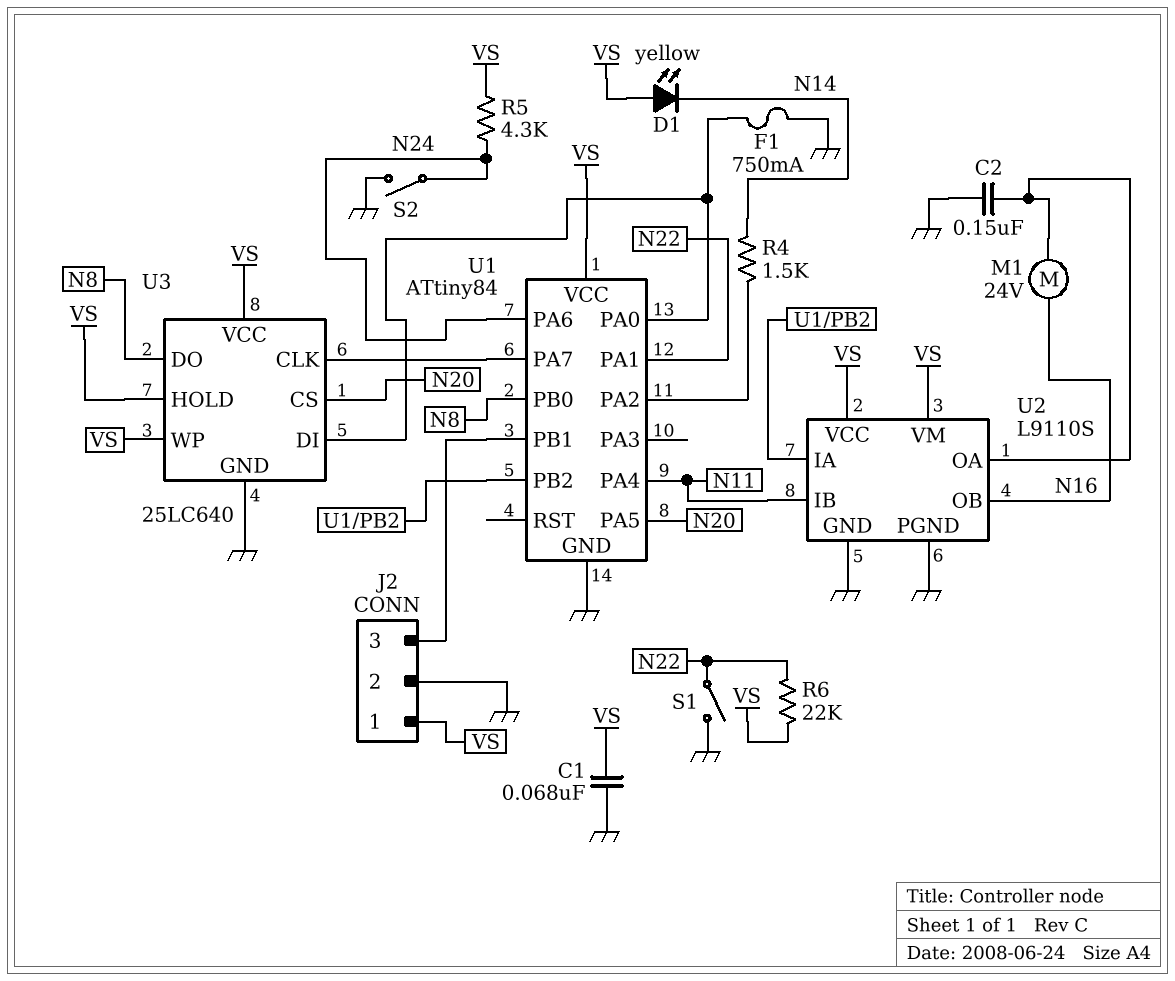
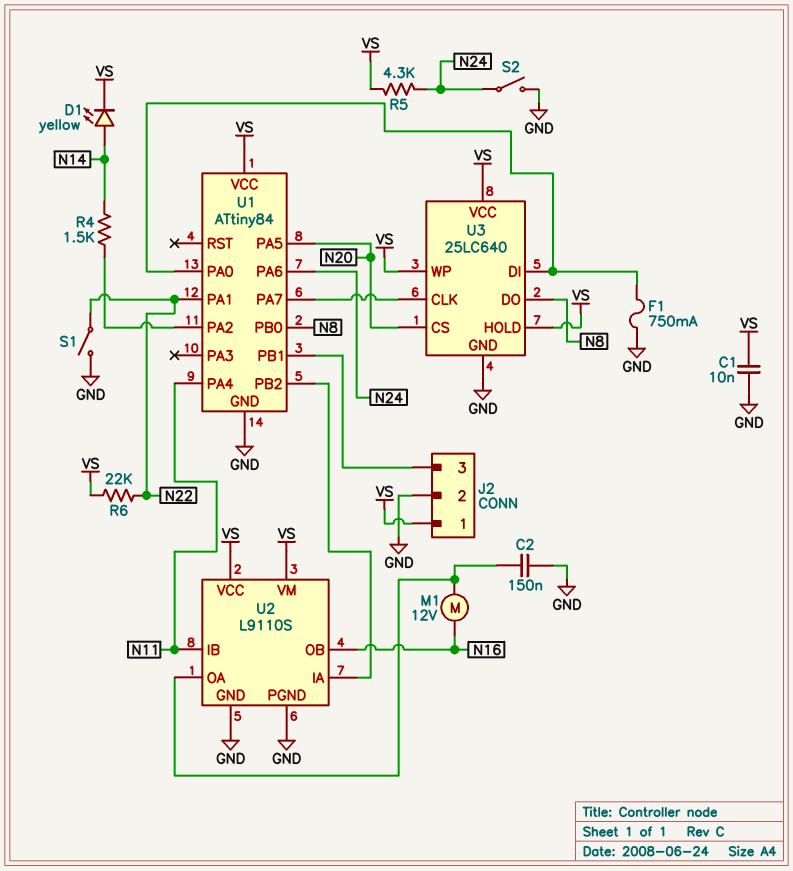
C1: 68nF (GND, VS) -> 10nF (GND, VS)
D1: LED yellow (A VS, K N14) -> LED yellow (A N14, K VS)
M1: motor 24V (N16, U2/OA) -> motor 12V (N16, U2/OA)

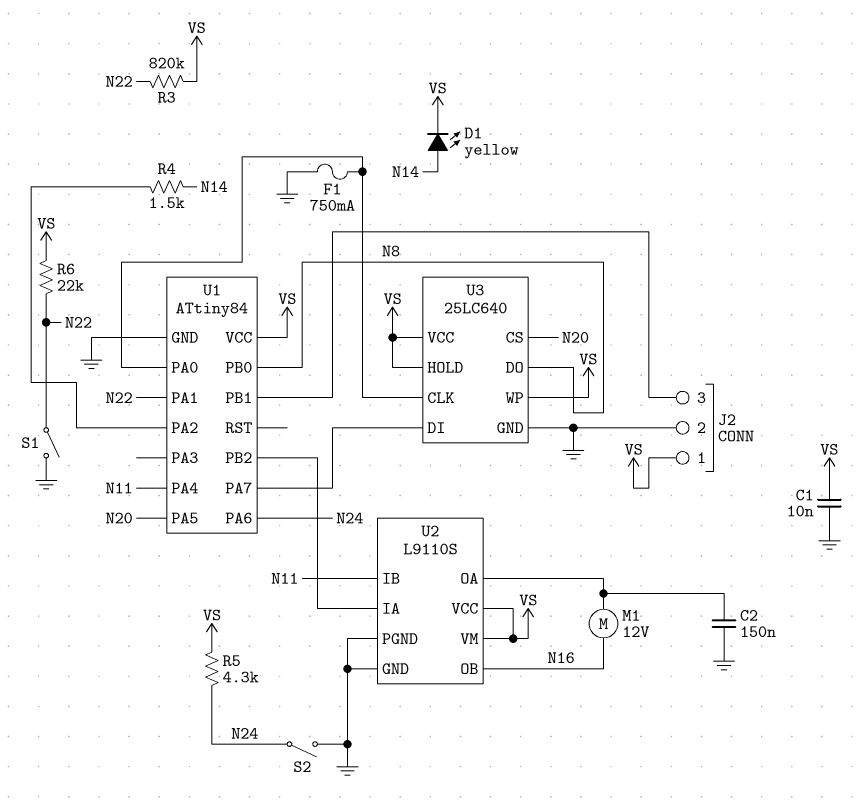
R3: none -> 820k (N22, VS)
U3 pin CLK: U1/PA7 -> U1/PA0
U3 pin DI: U1/PA0 -> U1/PA7

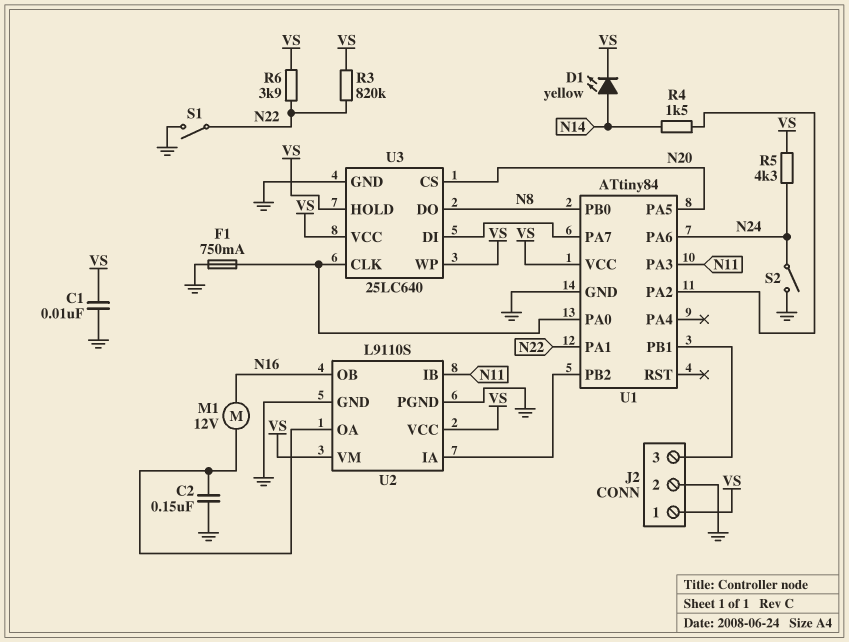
R6: 22k (N22, VS) -> 3.9k (N22, VS)
U1 pin PA3: none -> N11
U1 pin PA4: N11 -> none

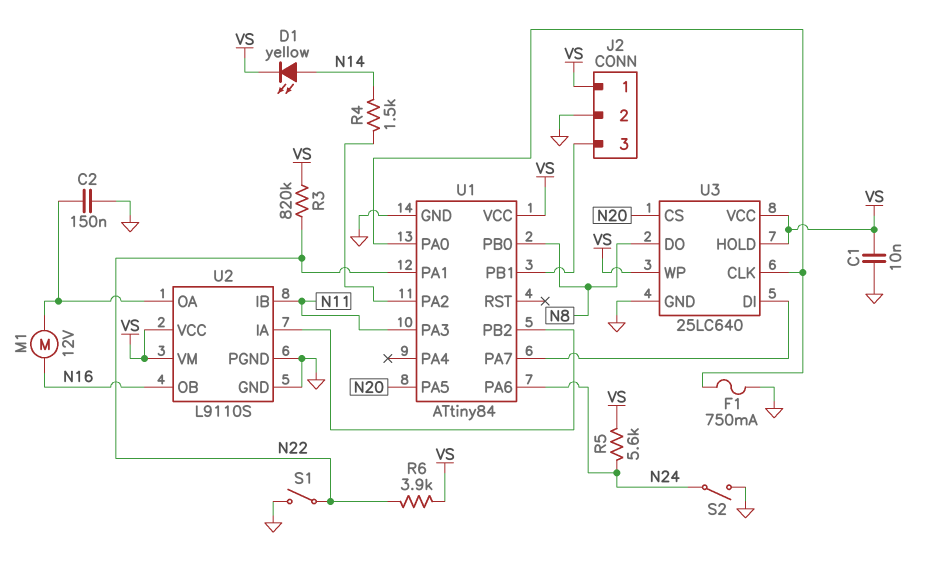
R5: 4.3k (N24, VS) -> 5.6k (N24, VS)

